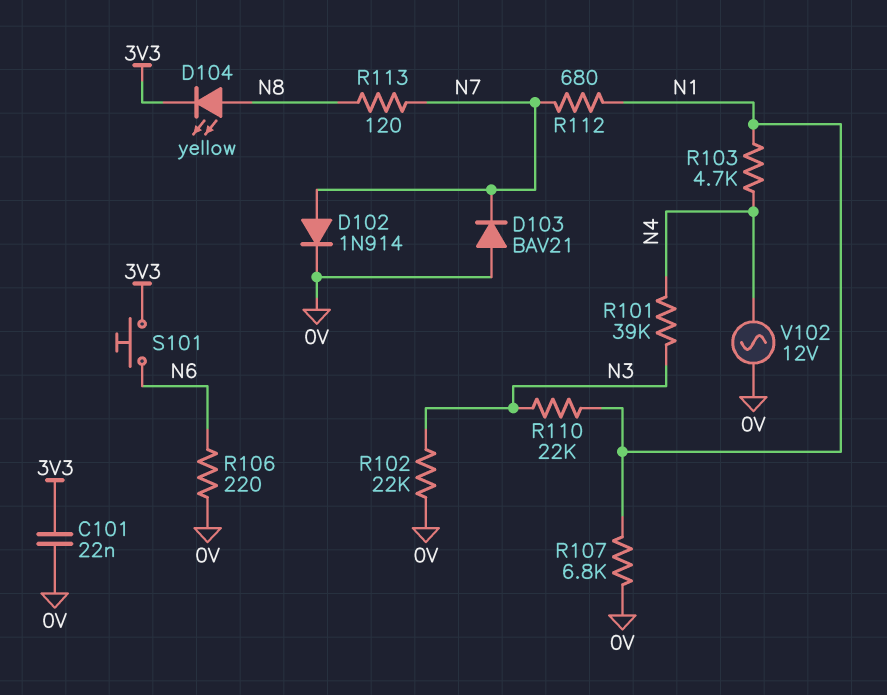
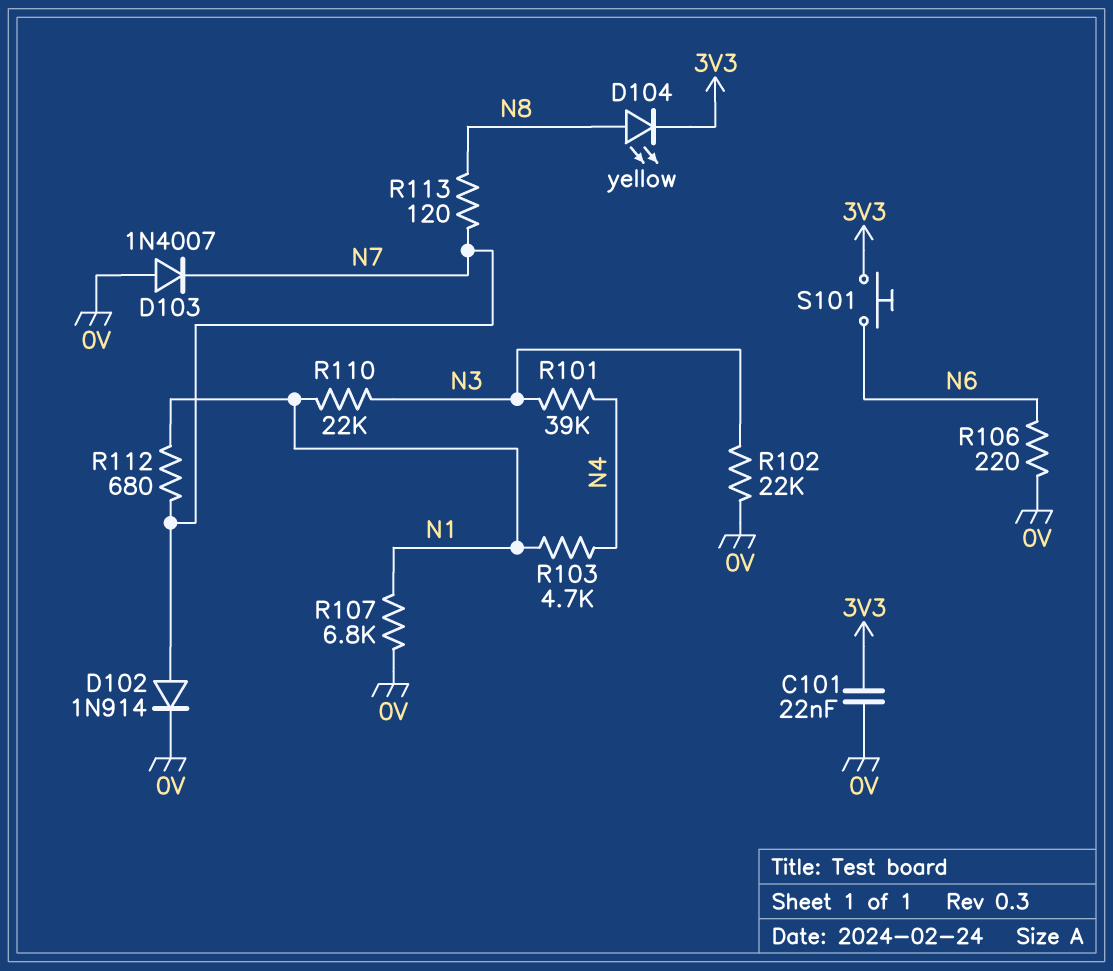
D103: diode BAV21 (A 0V, K N7) -> diode 1N4007 (A 0V, K N7)
V102: AC 12V (0V, N4) -> none

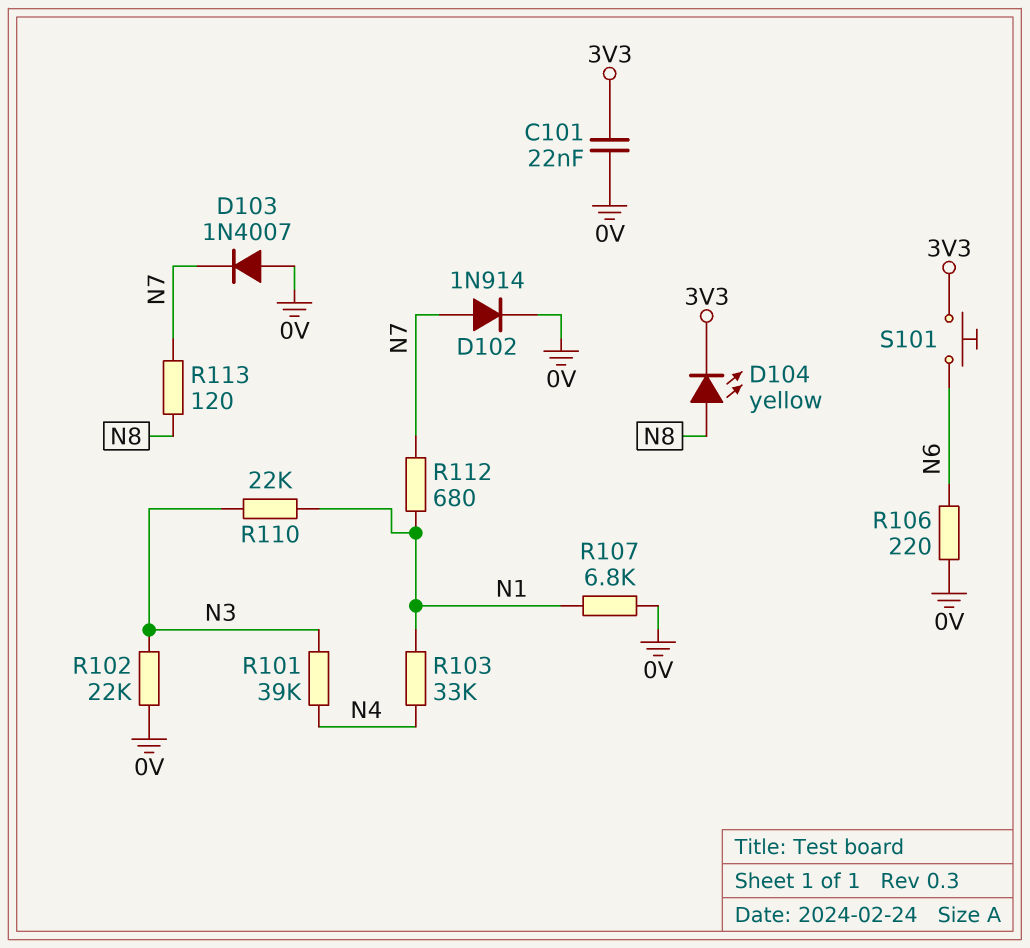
R103: 4.7k (N1, N4) -> 33k (N1, N4)

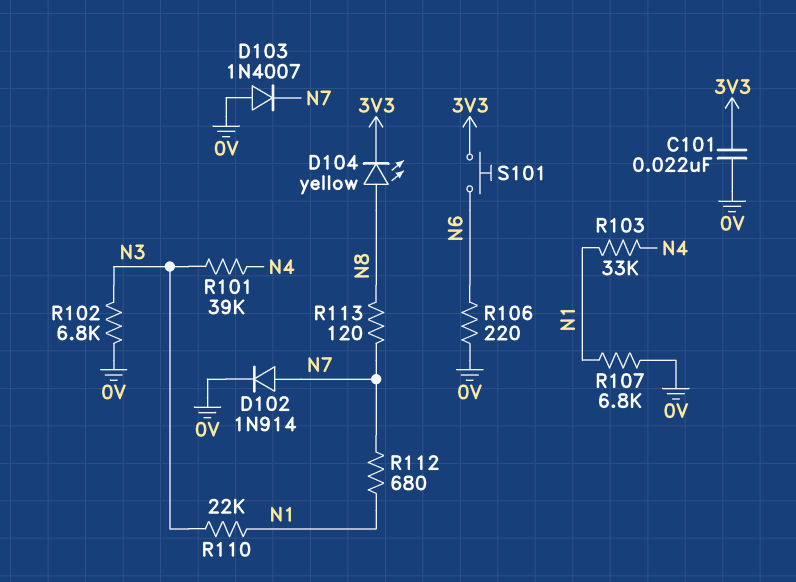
R102: 22k (0V, N3) -> 6.8k (0V, N3)

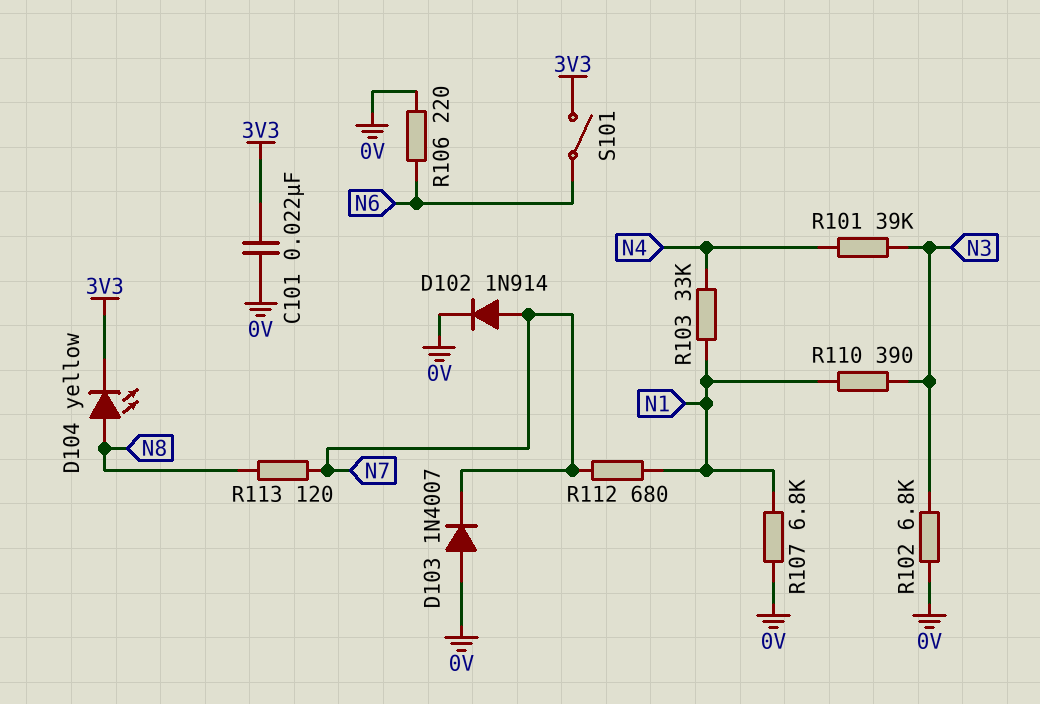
R110: 22k (N1, N3) -> 390 (N1, N3)
S101: button (3V3, N6) -> switch (3V3, N6)

